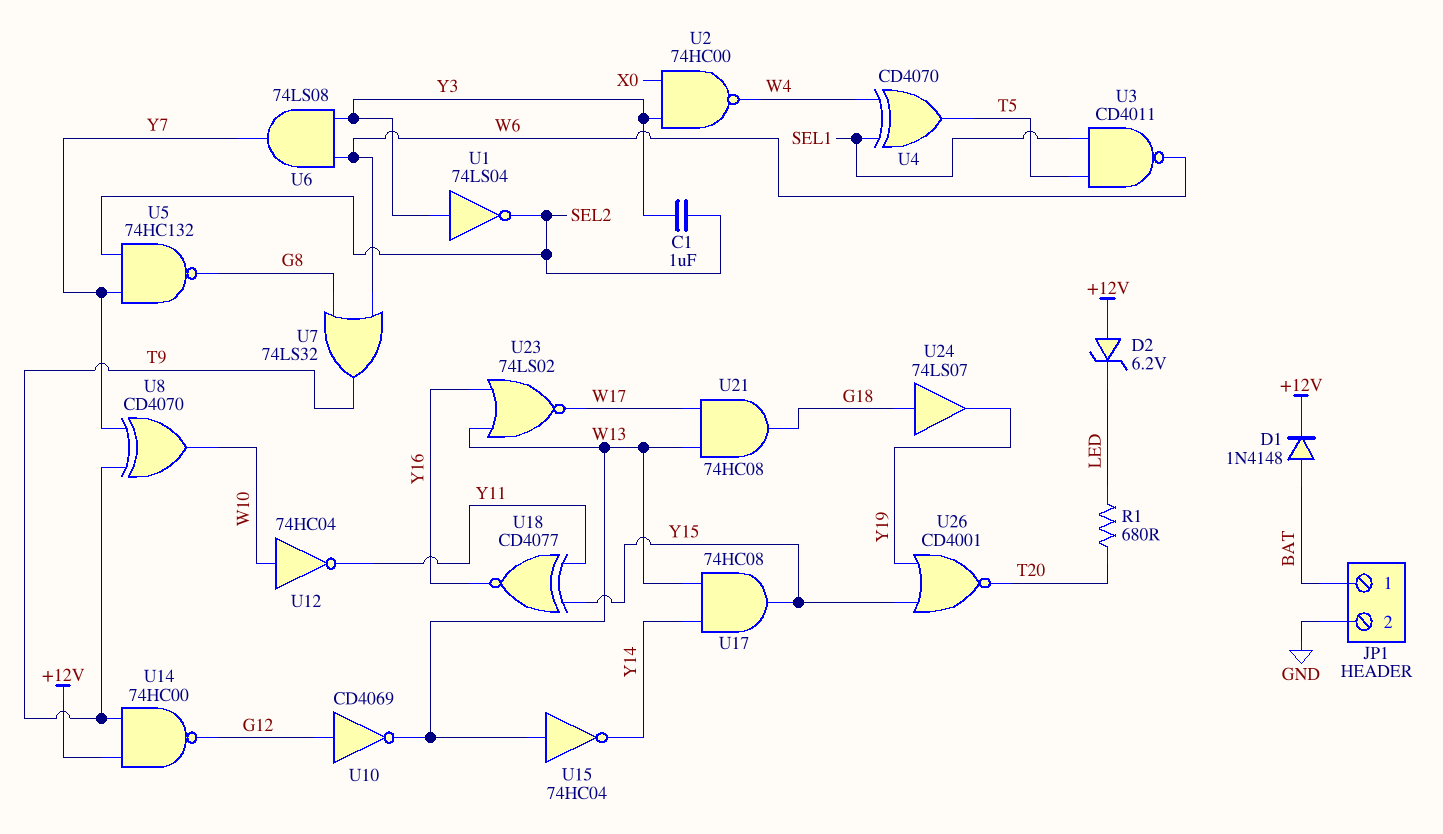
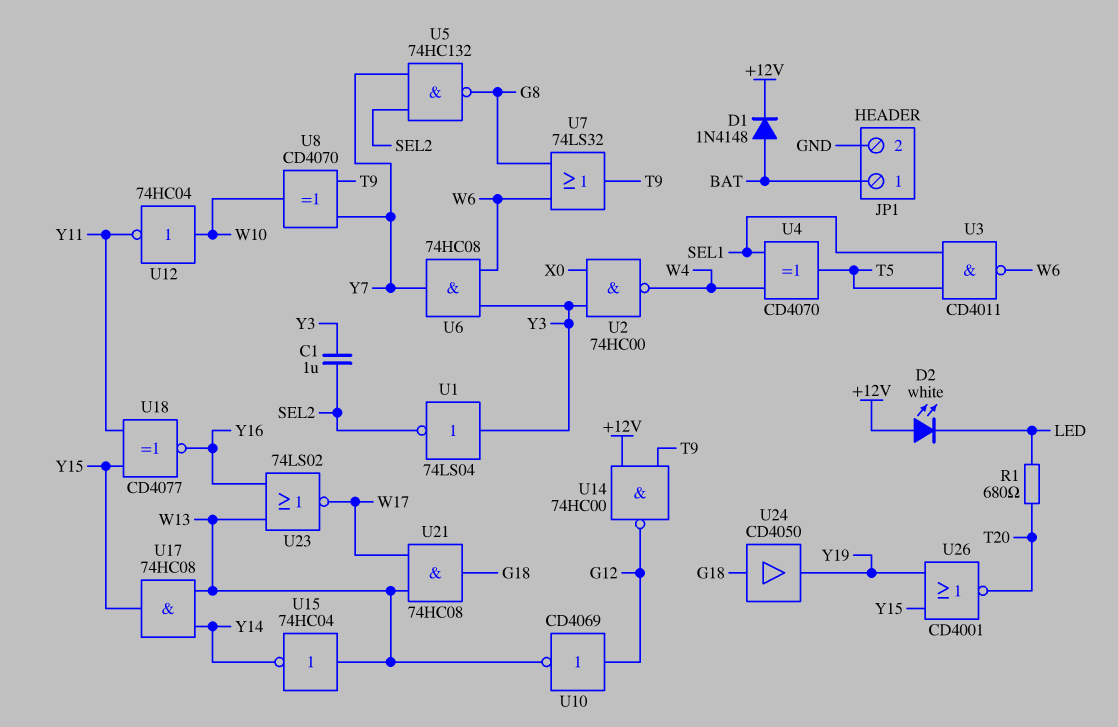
D2: zener 6.2V (A +12V, K LED) -> LED white (A +12V, K LED)
U6: AND 74LS08 (in W6, in Y3, out Y7) -> AND 74HC08 (in W6, in Y3, out Y7)
U24: buffer 74LS07 (in G18, out Y19) -> buffer CD4050 (in G18, out Y19)

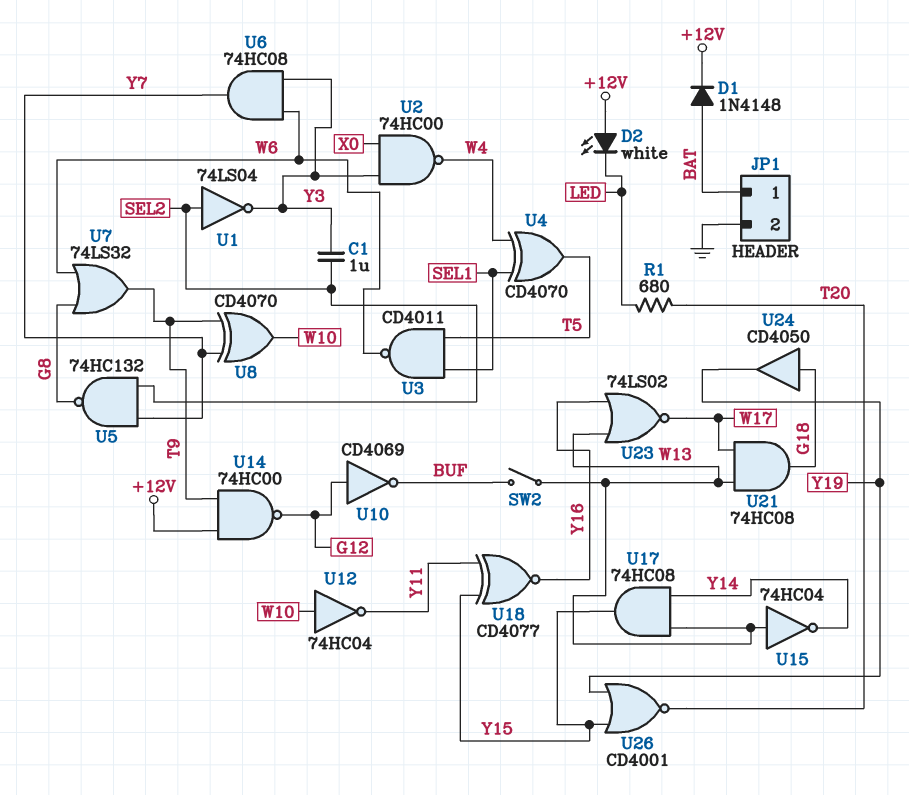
SW2: none -> switch (BUF, W13)
U1: NOT 74LS04 (in Y3, out SEL2) -> NOT 74LS04 (in SEL2, out Y3)
U10: NOT CD4069 (in G12, out W13) -> NOT CD4069 (in G12, out BUF)

